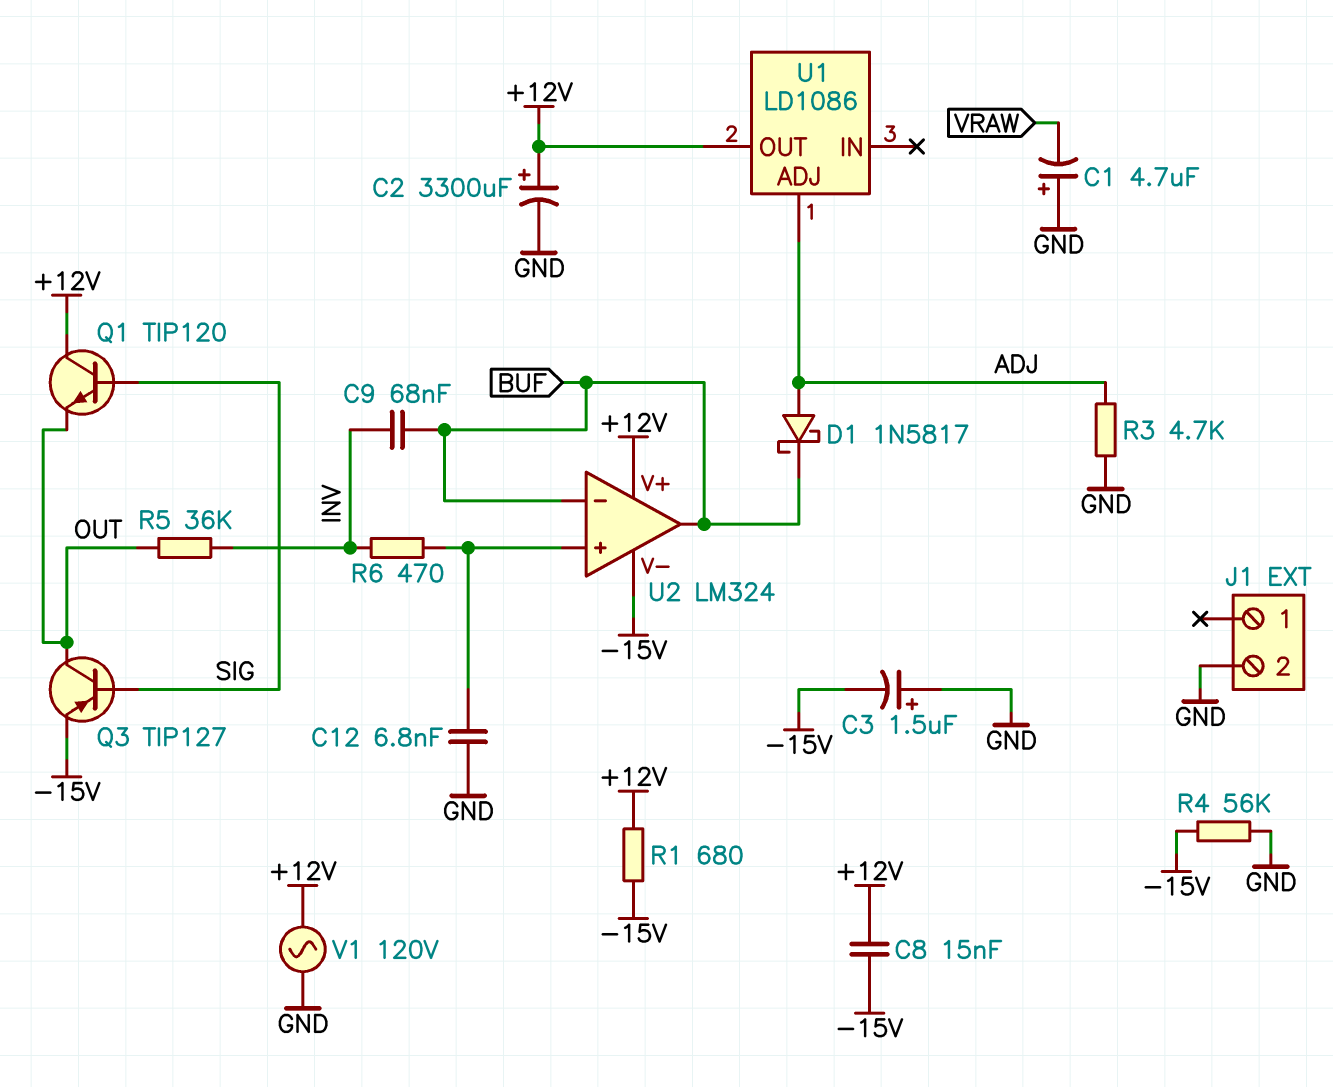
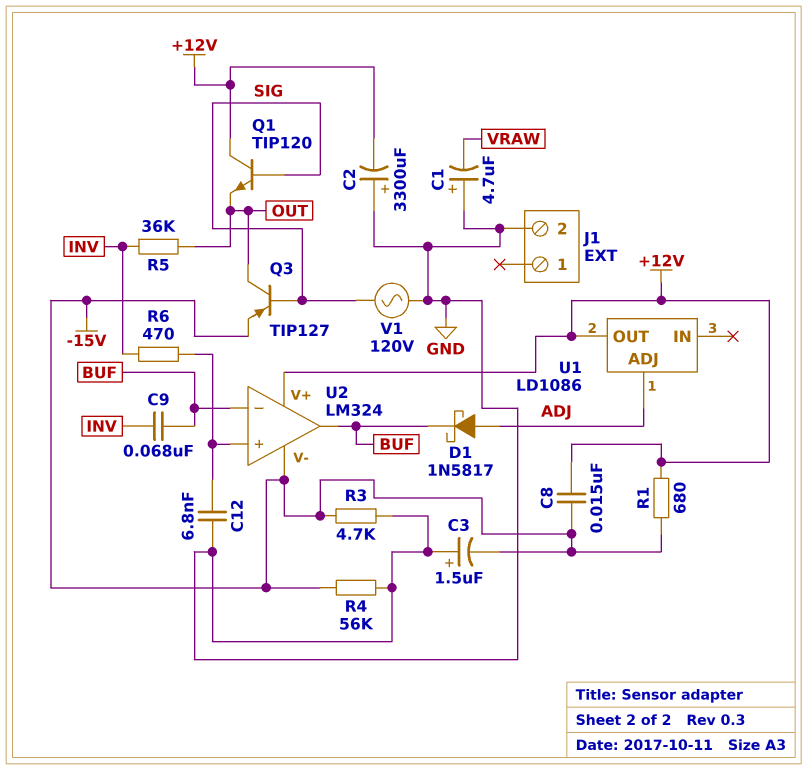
C2: 3300uF (plus +12V, minus GND) -> 3300uF (plus GND, minus +12V)
R3: 4.7k (ADJ, GND) -> 4.7k (-15V, GND)
V1: AC 120V (+12V, GND) -> AC 120V (GND, SIG)

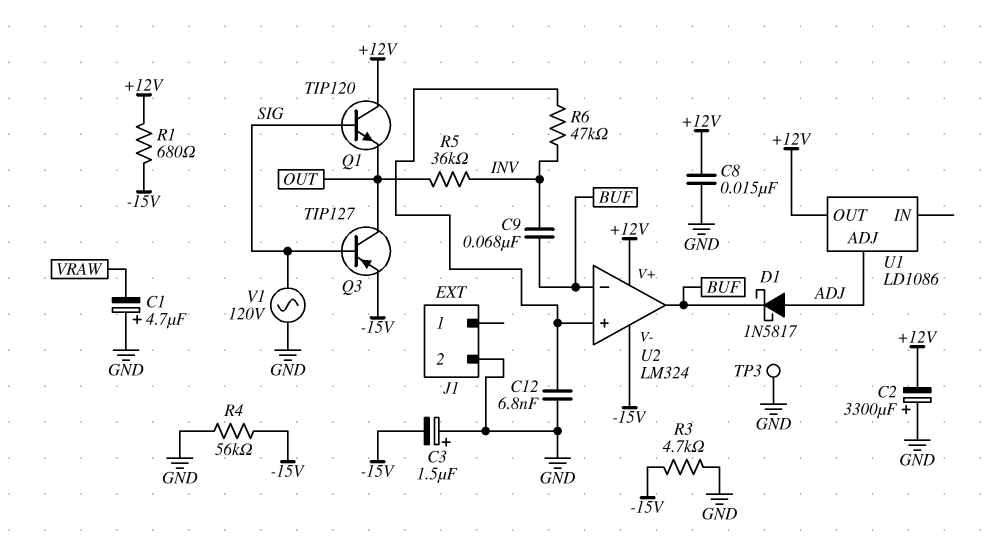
C8: 15nF (+12V, -15V) -> 15nF (+12V, GND)
R6: 470 (INV, U2/in+) -> 47k (INV, U2/in+)
TP3: none -> test point (GND)

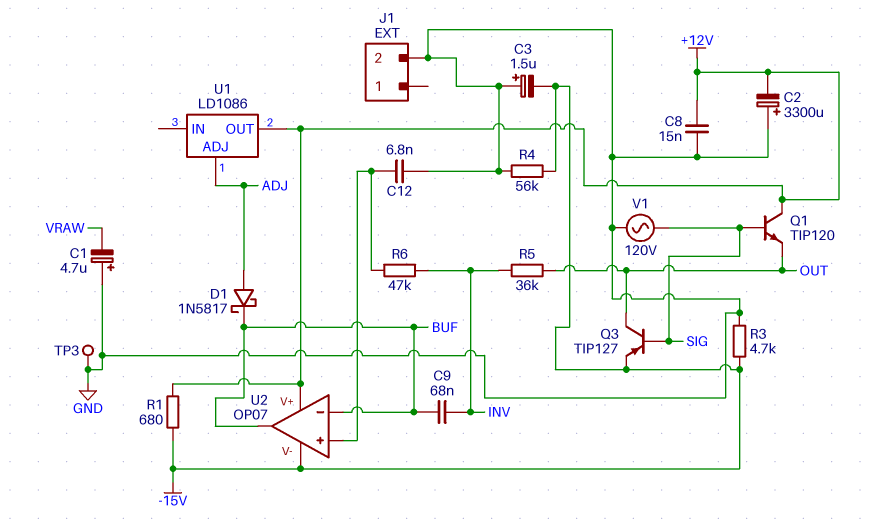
U2: LM324 -> OP07

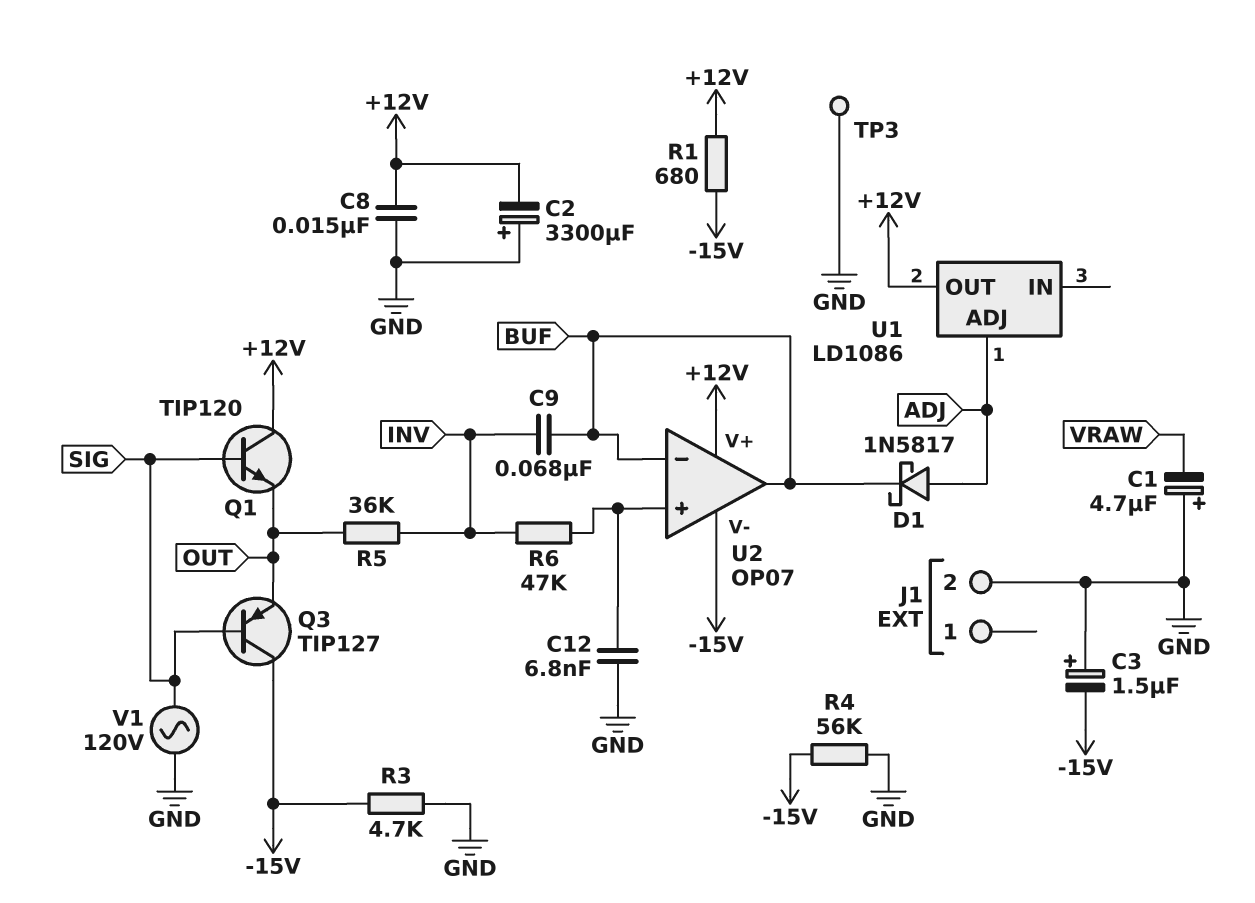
Q3: PNP TIP127 (B SIG, C OUT, E -15V) -> PNP TIP127 (B SIG, C -15V, E OUT)

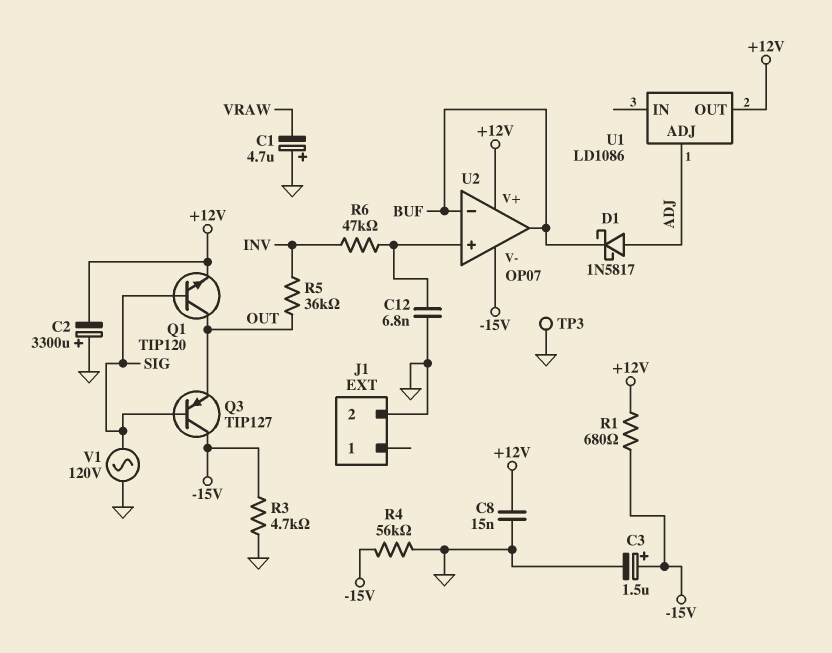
C3: 1.5uF (plus GND, minus -15V) -> 1.5uF (plus -15V, minus GND)
C9: 68nF (BUF, INV) -> none
Q1: NPN TIP120 (B SIG, C +12V, E OUT) -> NPN TIP120 (B SIG, C OUT, E +12V)

